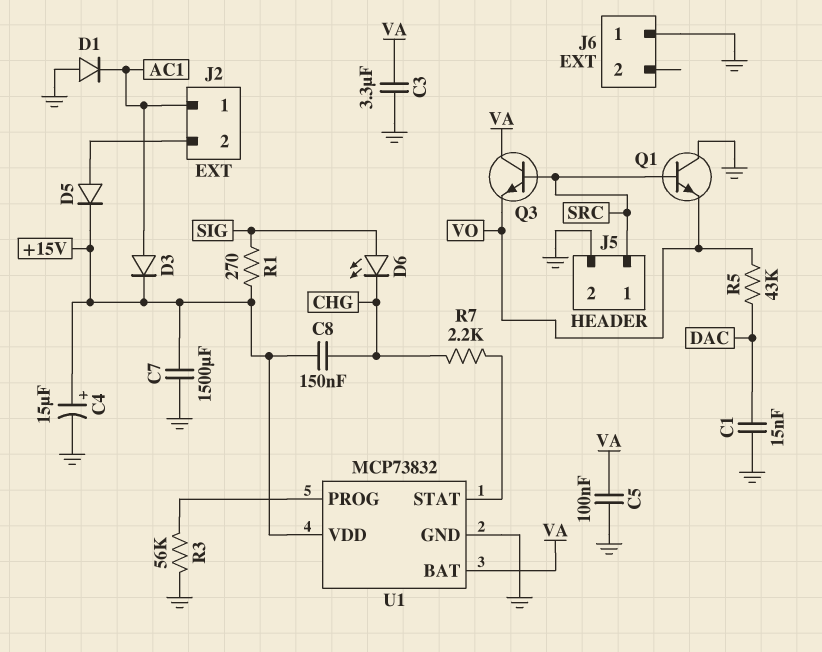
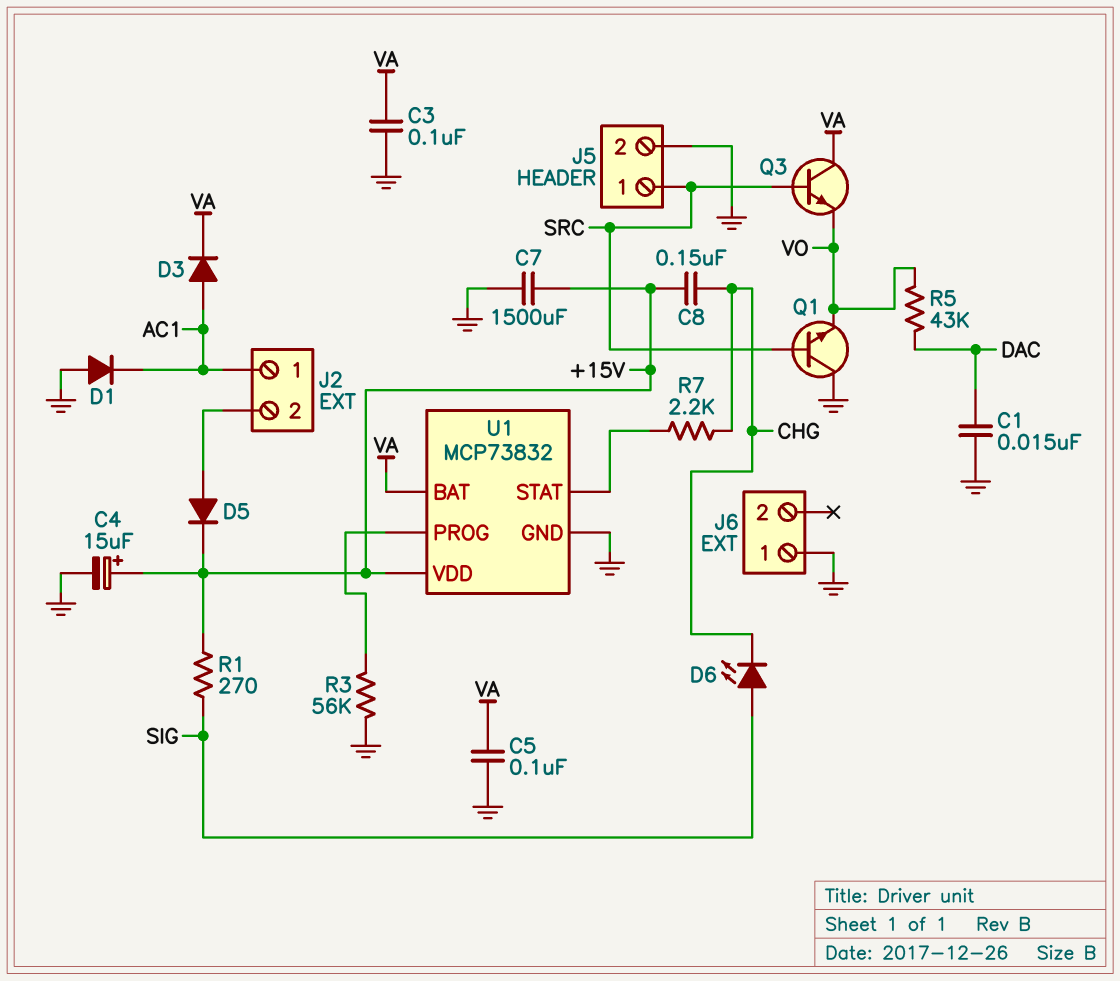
C3: 3.3uF (GND, VA) -> 100nF (GND, VA)
D3: diode (A AC1, K +15V) -> diode (A AC1, K VA)

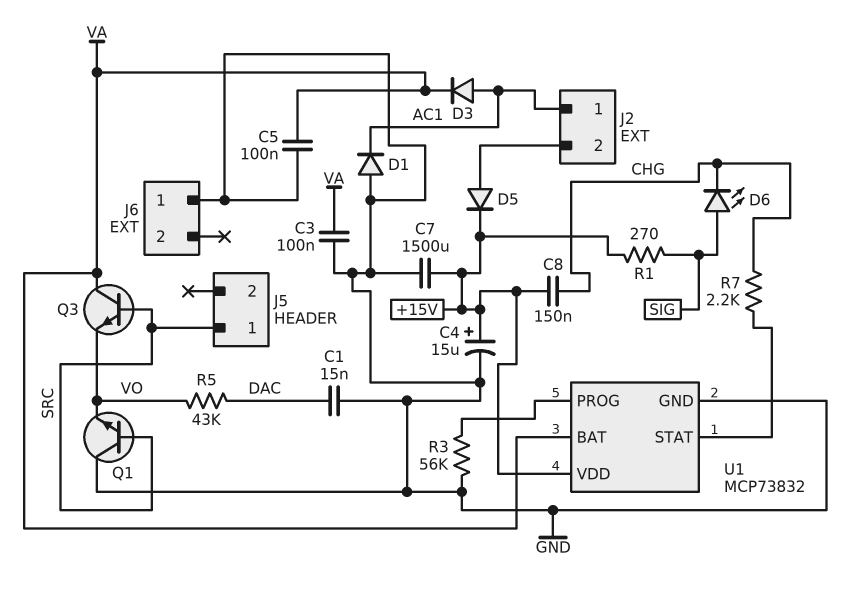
J5 pin 2: GND -> none

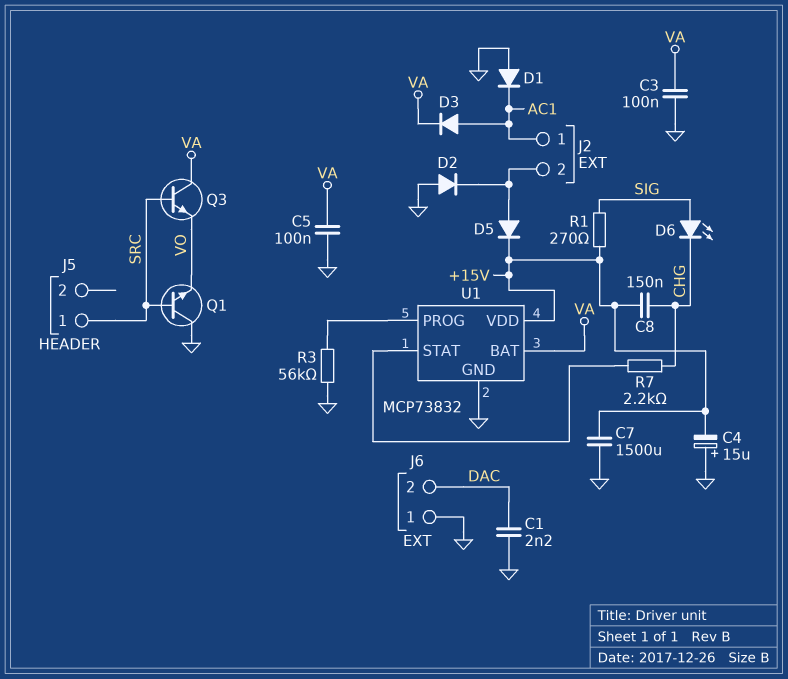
C1: 15nF (DAC, GND) -> 2.2nF (DAC, GND)
C4: 15uF (plus +15V, minus GND) -> 15uF (plus GND, minus +15V)
D2: none -> diode (A GND, K J2/2)
J6 pin 2: none -> DAC
R5: 43k (DAC, VO) -> none

